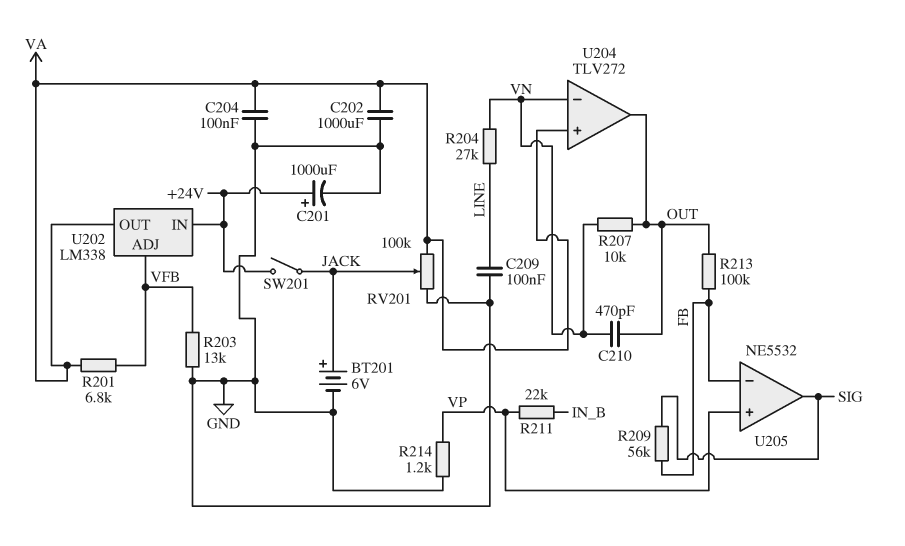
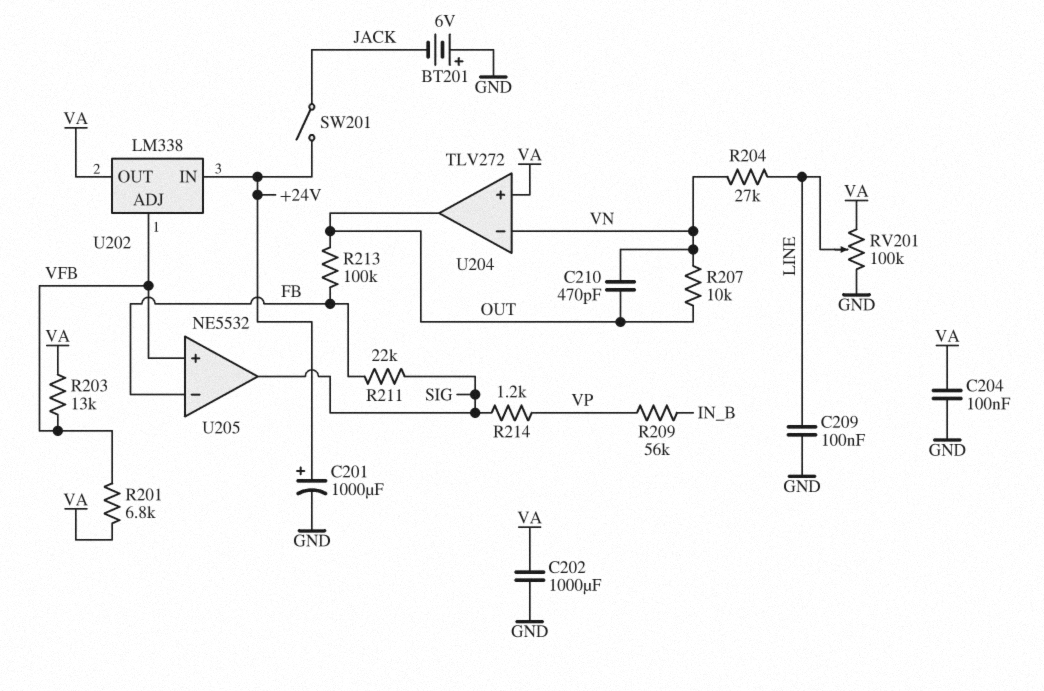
BT201: 6V (plus JACK, minus GND) -> 6V (plus GND, minus JACK)
R203: 13k (GND, VFB) -> 13k (VA, VFB)
R209: 56k (FB, SIG) -> 56k (IN_B, VP)
R211: 22k (IN_B, VP) -> 22k (FB, SIG)
R214: 1.2k (GND, VP) -> 1.2k (SIG, VP)
RV201: 100k (GND, VA, wiper JACK) -> 100k (GND, VA, wiper LINE)
U205 pin in+: VP -> VFB

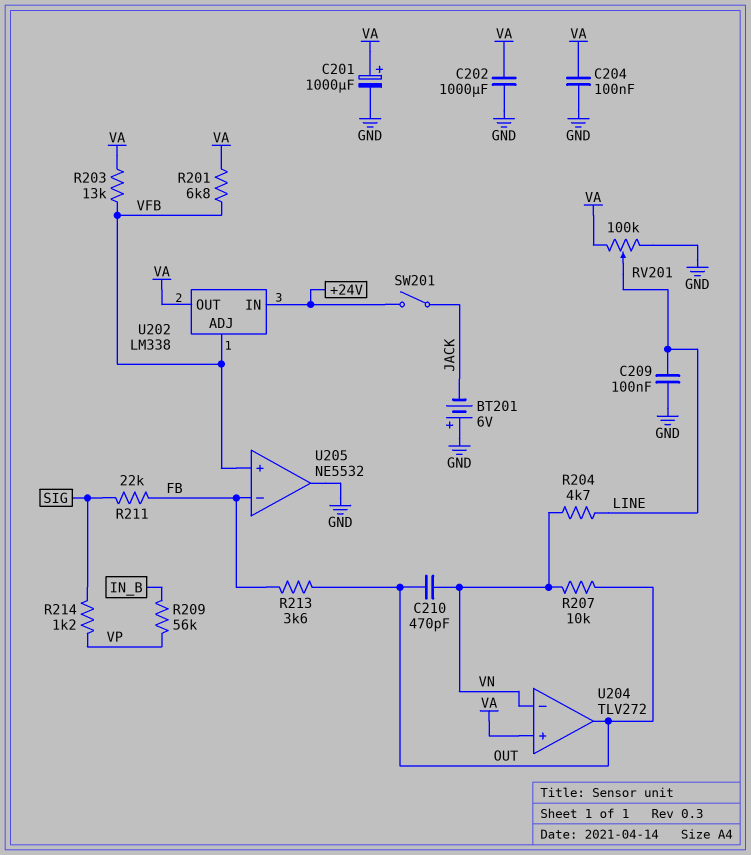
C201: 1000uF (plus +24V, minus GND) -> 1000uF (plus VA, minus GND)
R204: 27k (LINE, VN) -> 4.7k (LINE, VN)
R213: 100k (FB, OUT) -> 3.6k (FB, OUT)
U205 pin out: SIG -> GND

